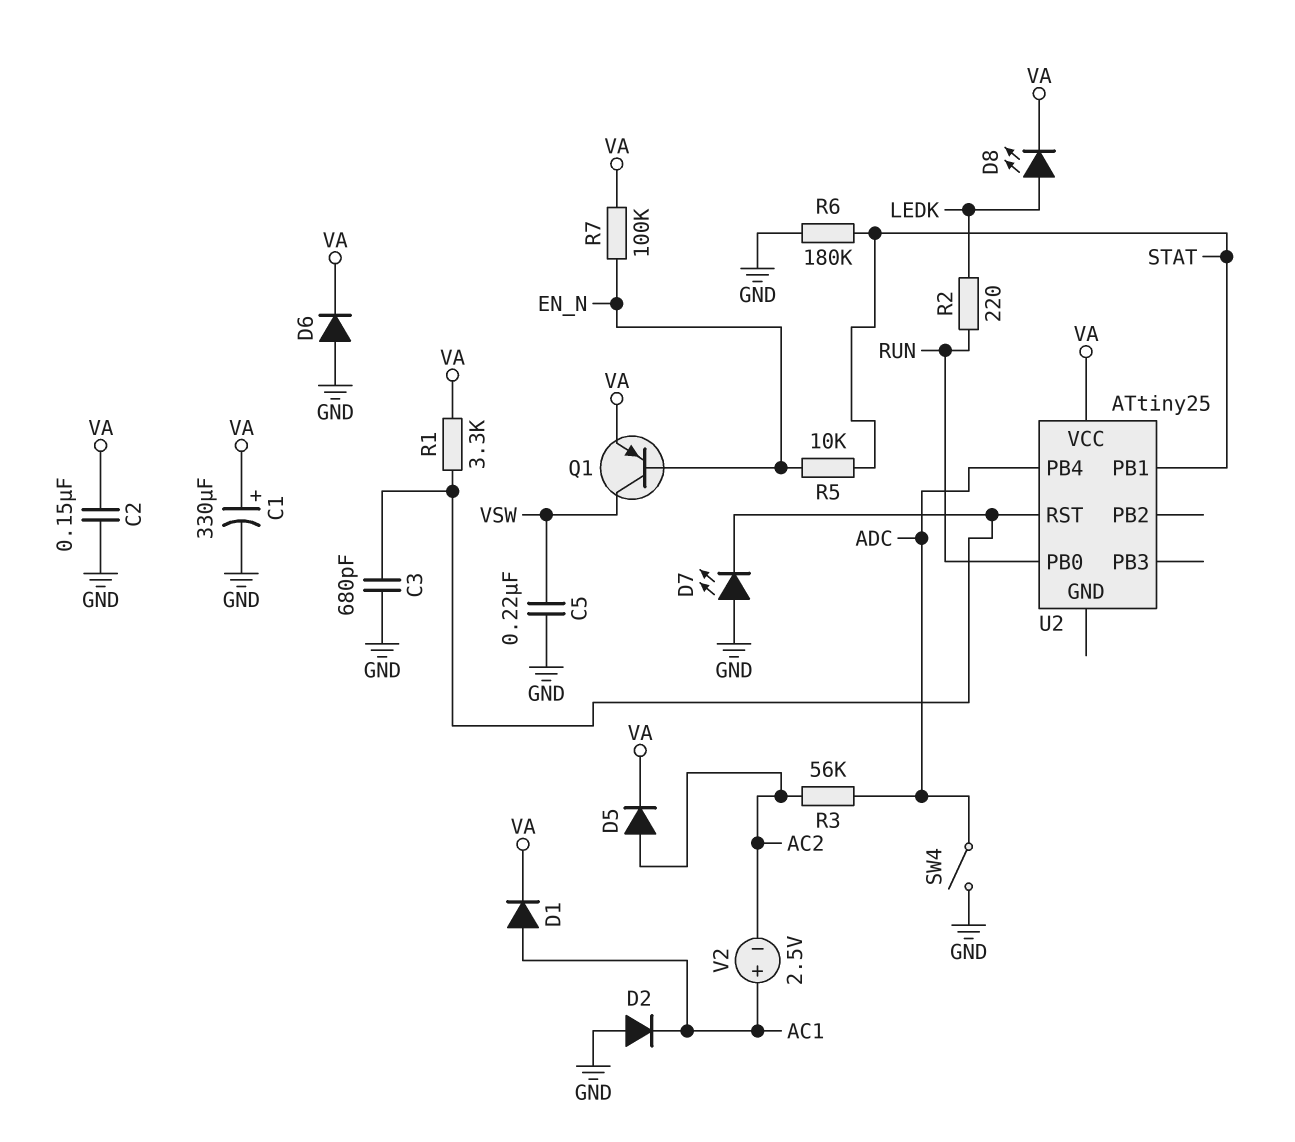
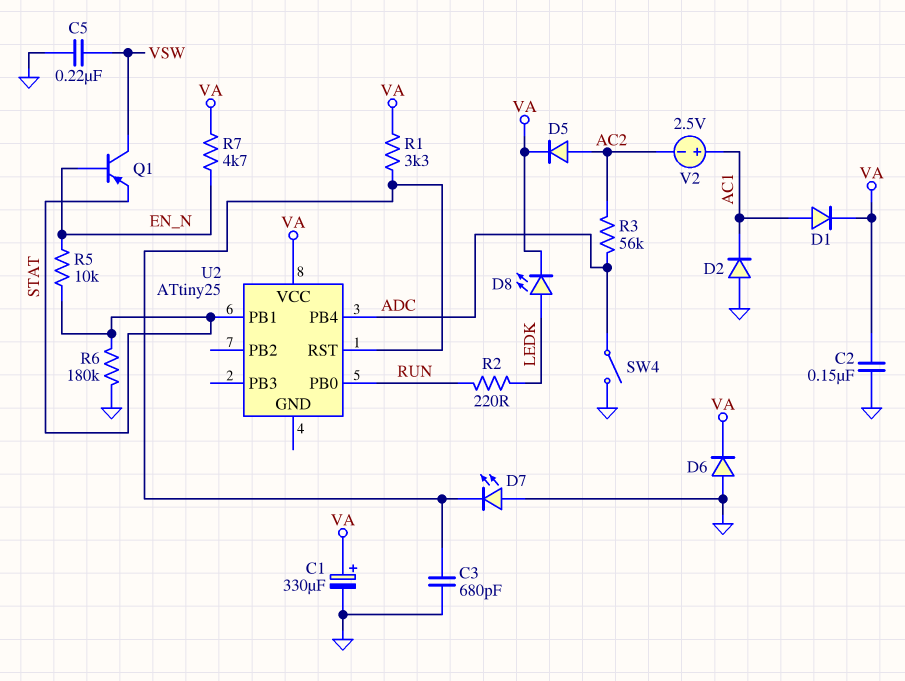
Q1: PNP (B EN_N, C VSW, E VA) -> PNP (B EN_N, C VSW, E STAT)
R7: 100k (EN_N, VA) -> 4.7k (EN_N, VA)

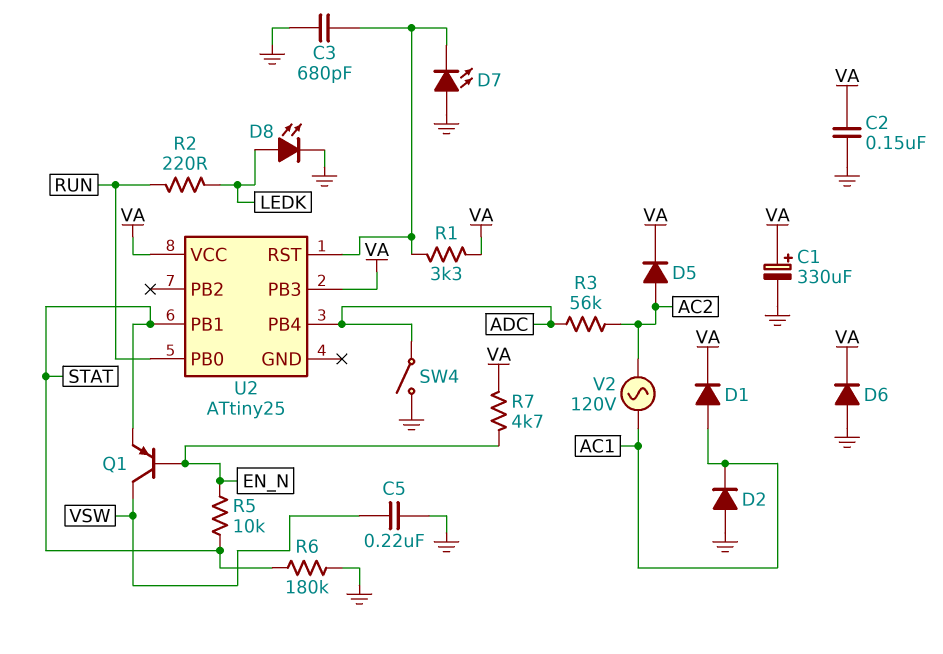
D8: LED (A LEDK, K VA) -> LED (A LEDK, K GND)
U2 pin PB3: none -> VA
V2: 2.5V (plus AC1, minus AC2) -> AC 120V (AC1, AC2)

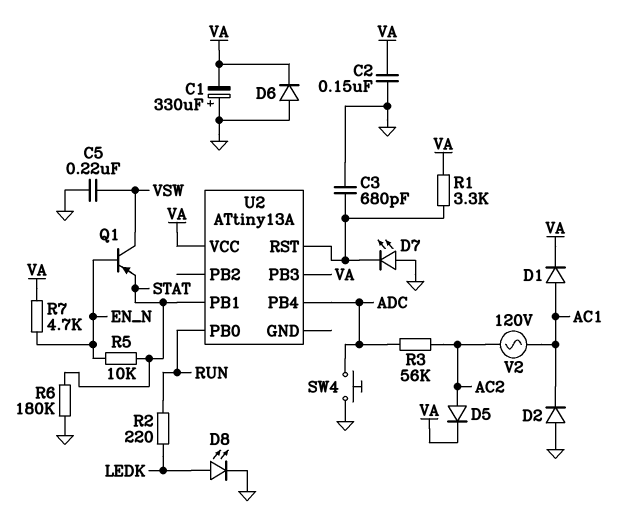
C1: 330uF (plus VA, minus GND) -> 330uF (plus GND, minus VA)
SW4: switch (ADC, GND) -> button (ADC, GND)
U2: ATtiny25 -> ATtiny13A

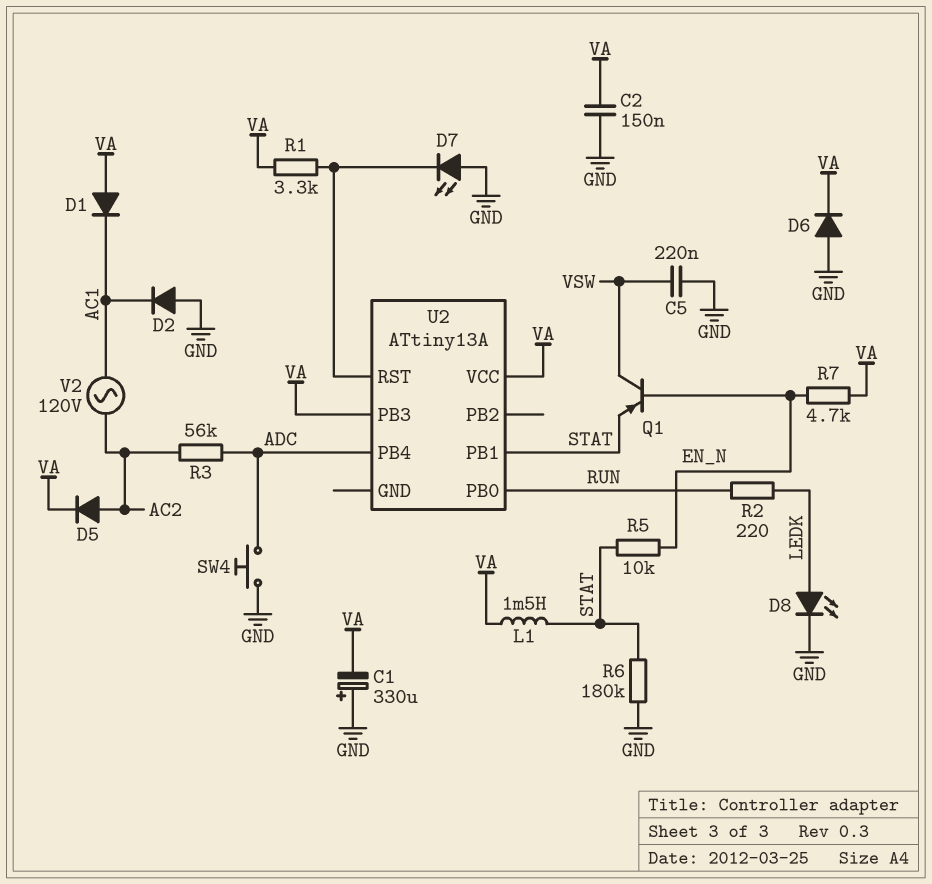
C3: 680pF (GND, U2/RST) -> none
D1: diode (A AC1, K VA) -> diode (A VA, K AC1)
L1: none -> 1.5mH (STAT, VA)

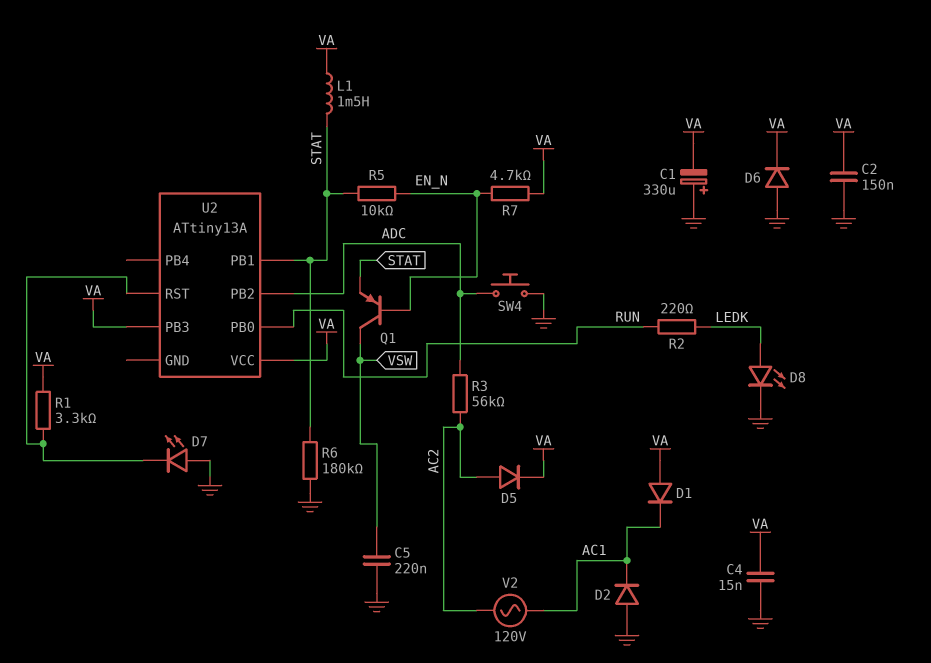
C4: none -> 15nF (GND, VA)
U2 pin PB2: none -> ADC
U2 pin PB4: ADC -> none

